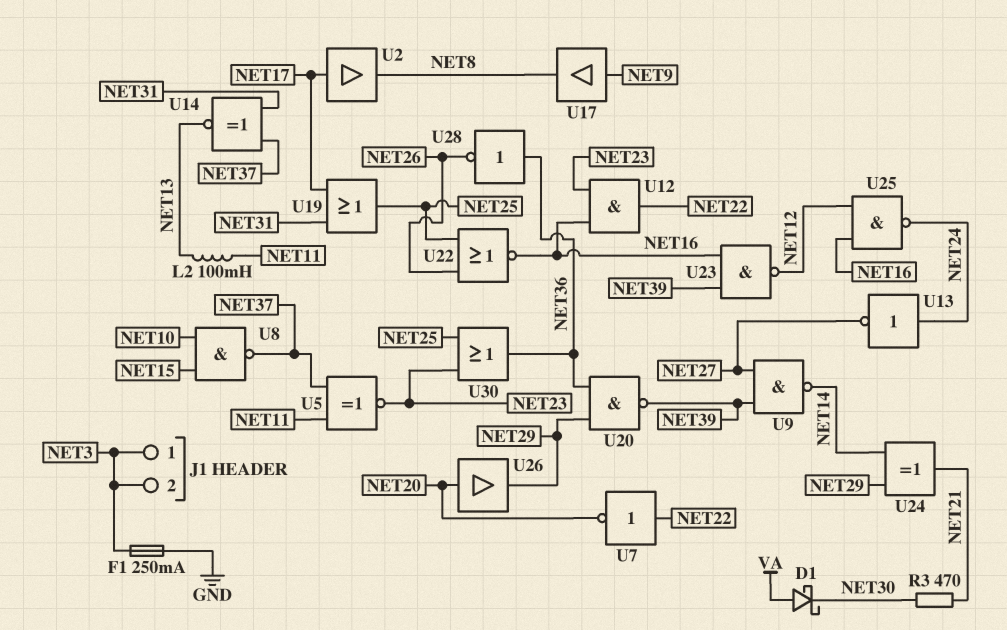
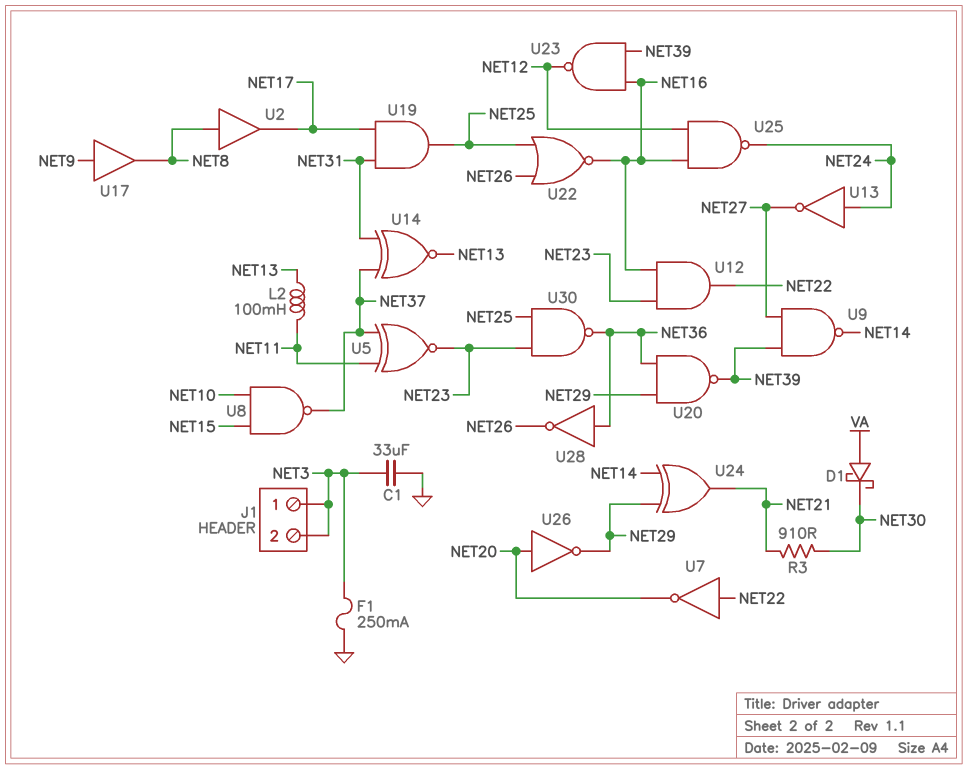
C1: none -> 33uF (GND, NET3)
R3: 470 (NET21, NET30) -> 910 (NET21, NET30)
U2: buffer (in NET17, out NET8) -> buffer (in NET8, out NET17)
U19: OR (in NET17, in NET31, out NET25) -> AND (in NET17, in NET31, out NET25)
U26: buffer (in NET20, out NET29) -> NOT (in NET20, out NET29)
U30: OR (in NET23, in NET25, out NET36) -> NAND (in NET23, in NET25, out NET36)

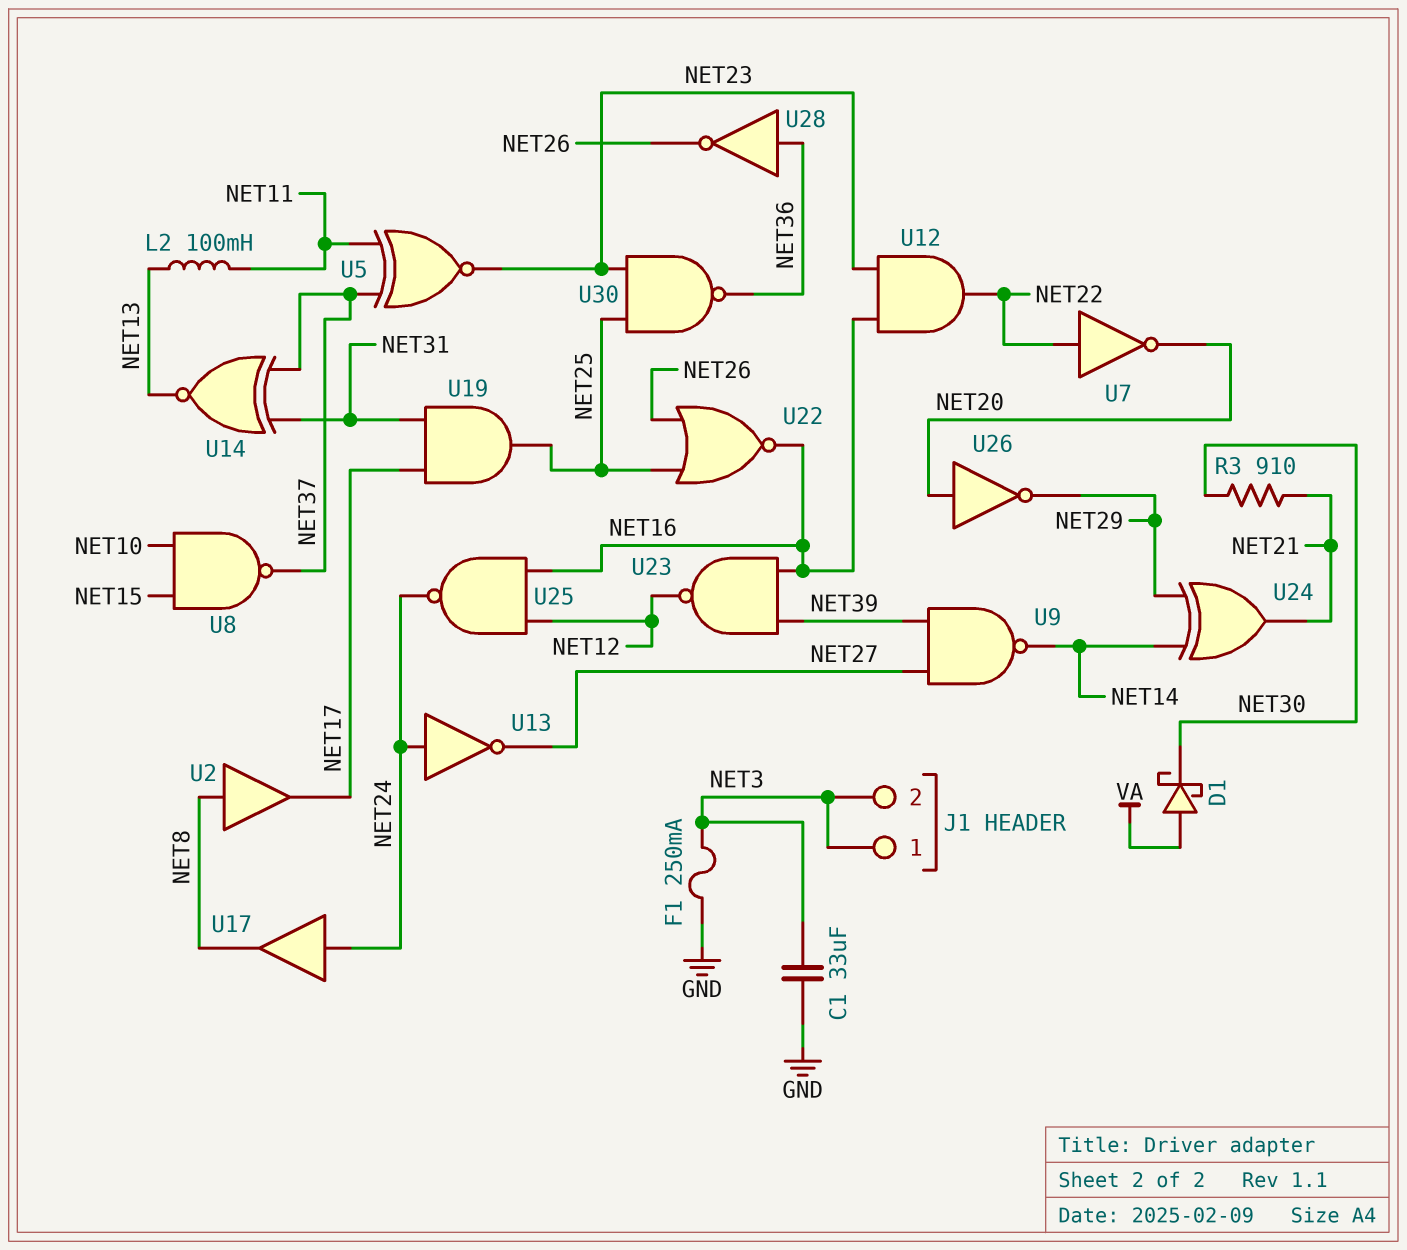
U17: buffer (in NET9, out NET8) -> buffer (in NET24, out NET8)
U20: NAND (in NET29, in NET36, out NET39) -> none

